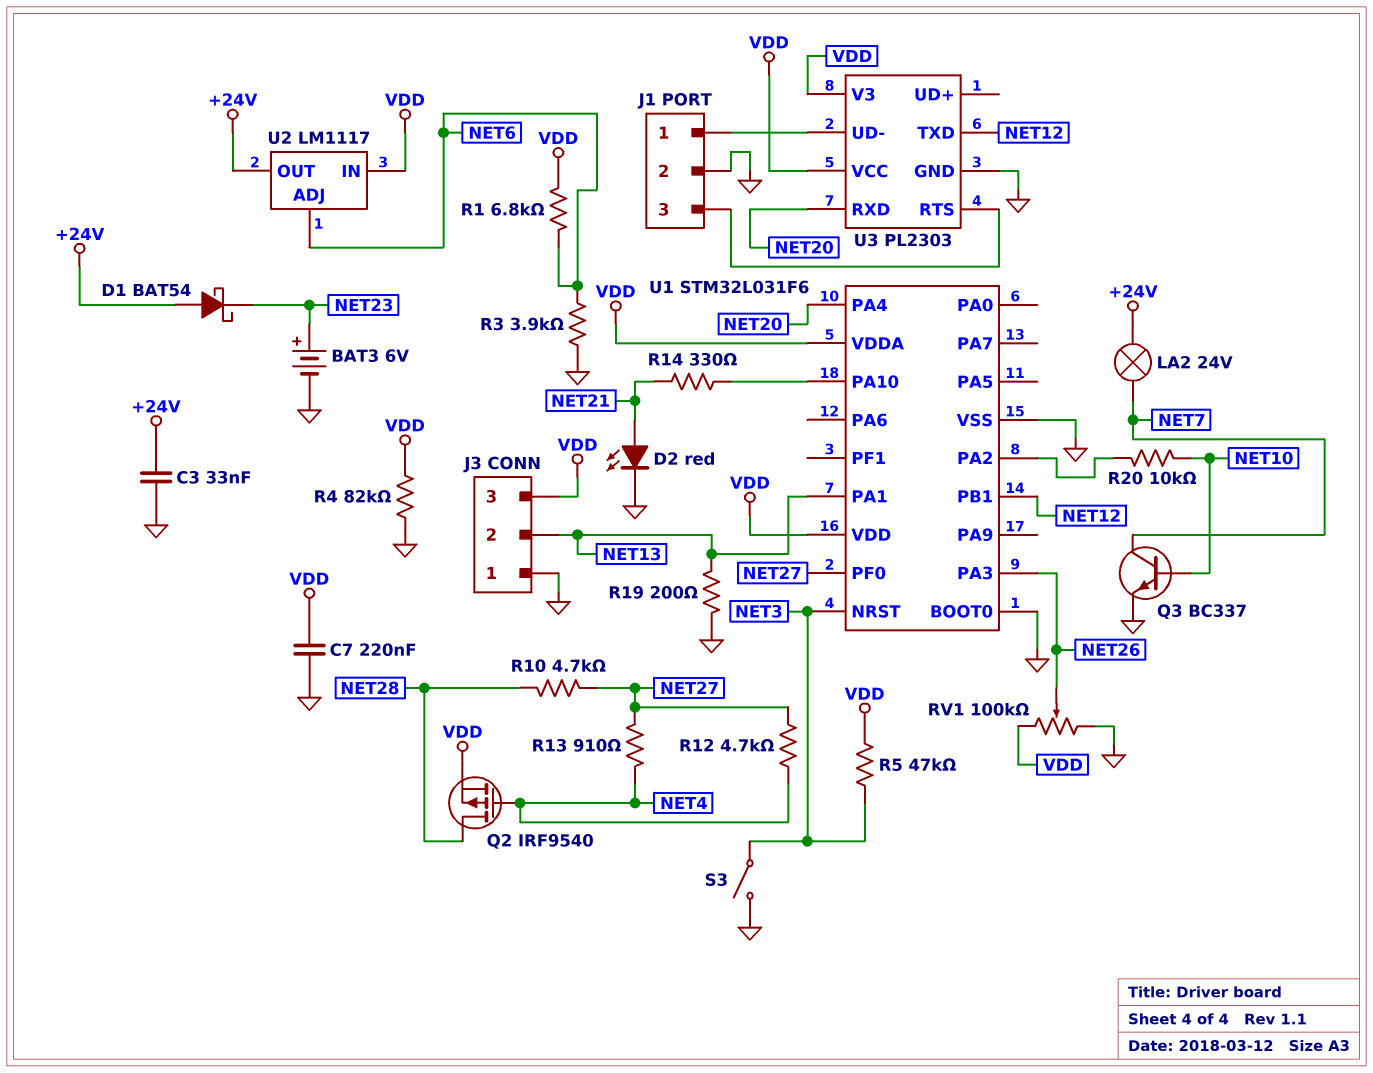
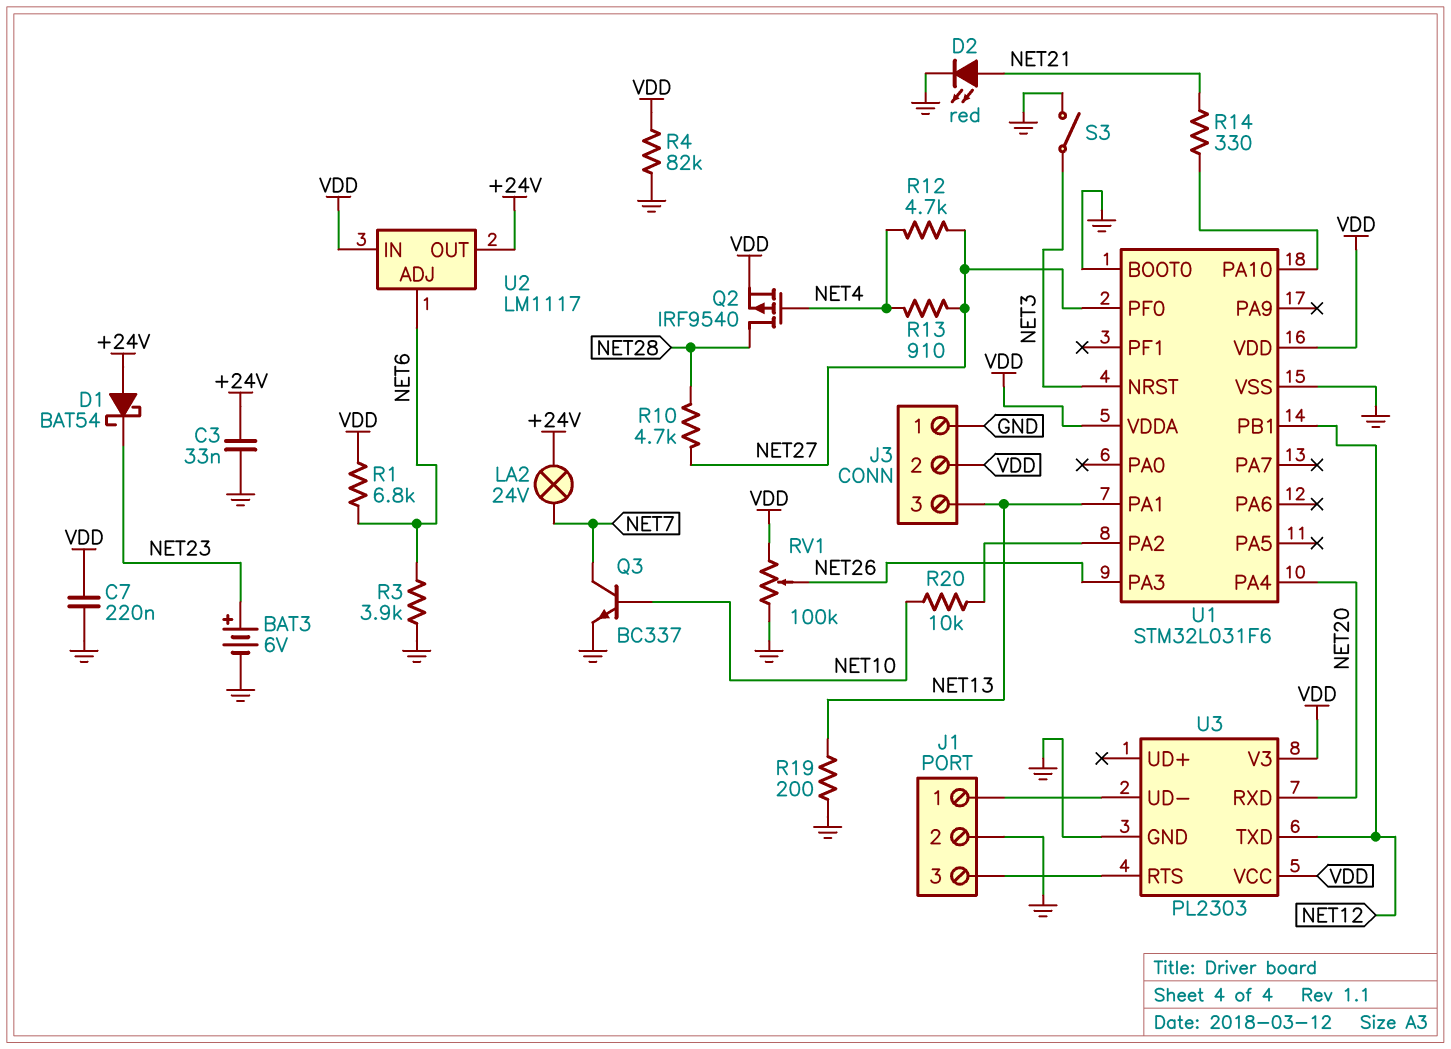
J3 pin 2: NET13 -> VDD
J3 pin 3: VDD -> NET13
R5: 47k (NET3, VDD) -> none

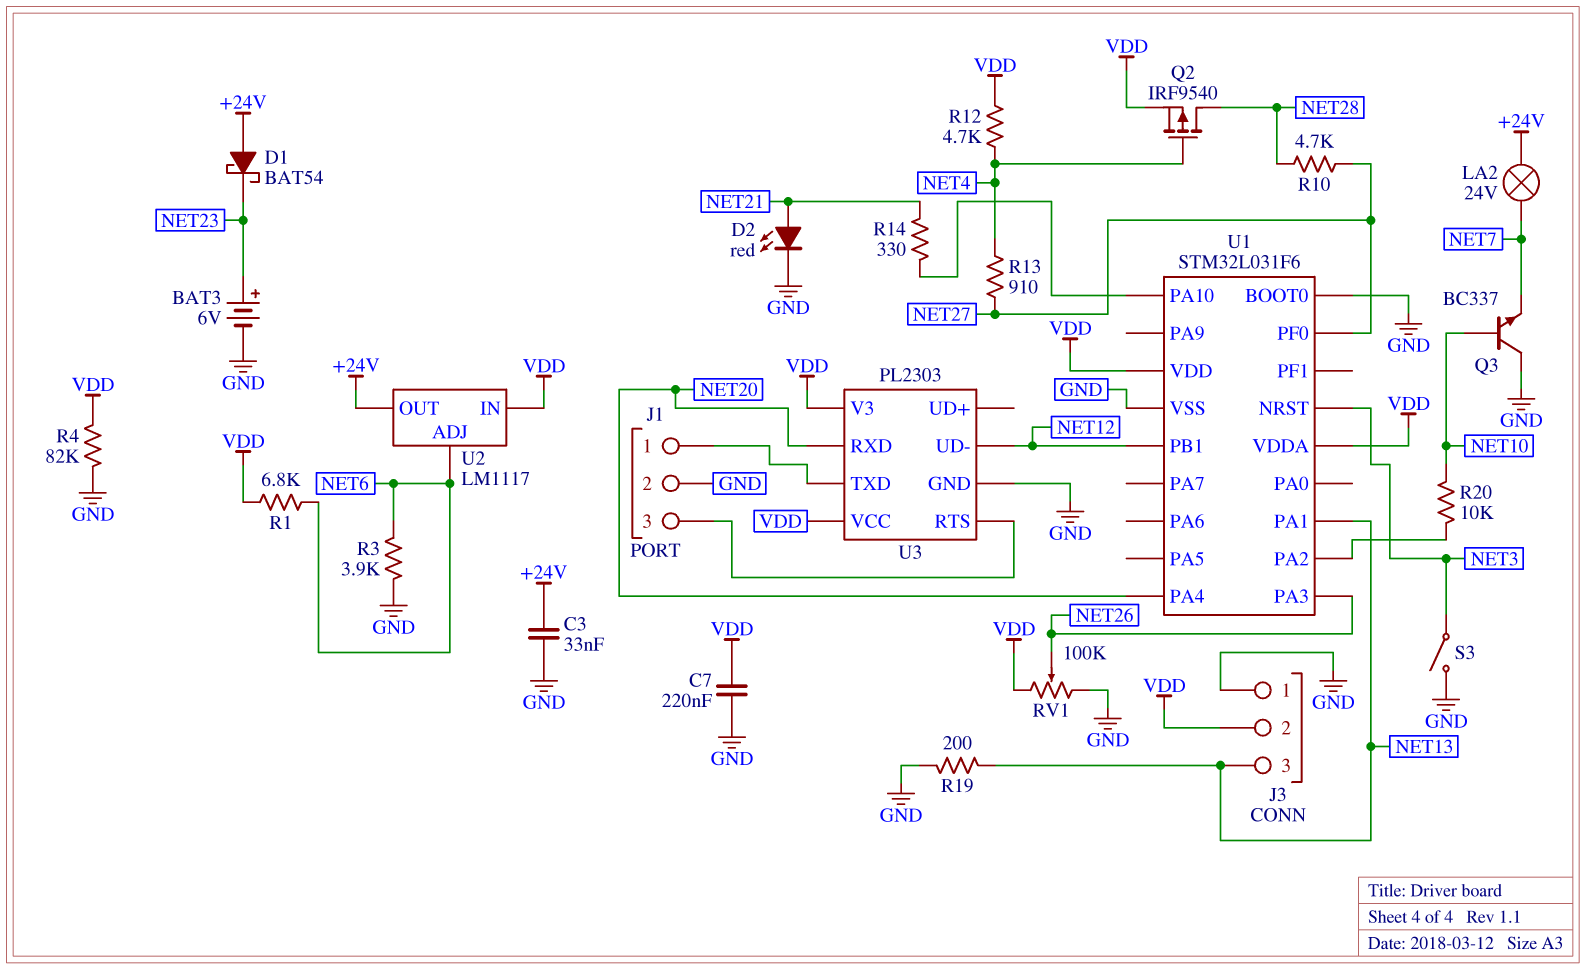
Q3: NPN BC337 (B NET10, C NET7, E GND) -> NPN BC337 (B NET10, C GND, E NET7)
R12: 4.7k (NET4, NET27) -> 4.7k (NET4, VDD)
U3 pin TXD: NET12 -> J1/1
U3 pin UD-: J1/1 -> NET12

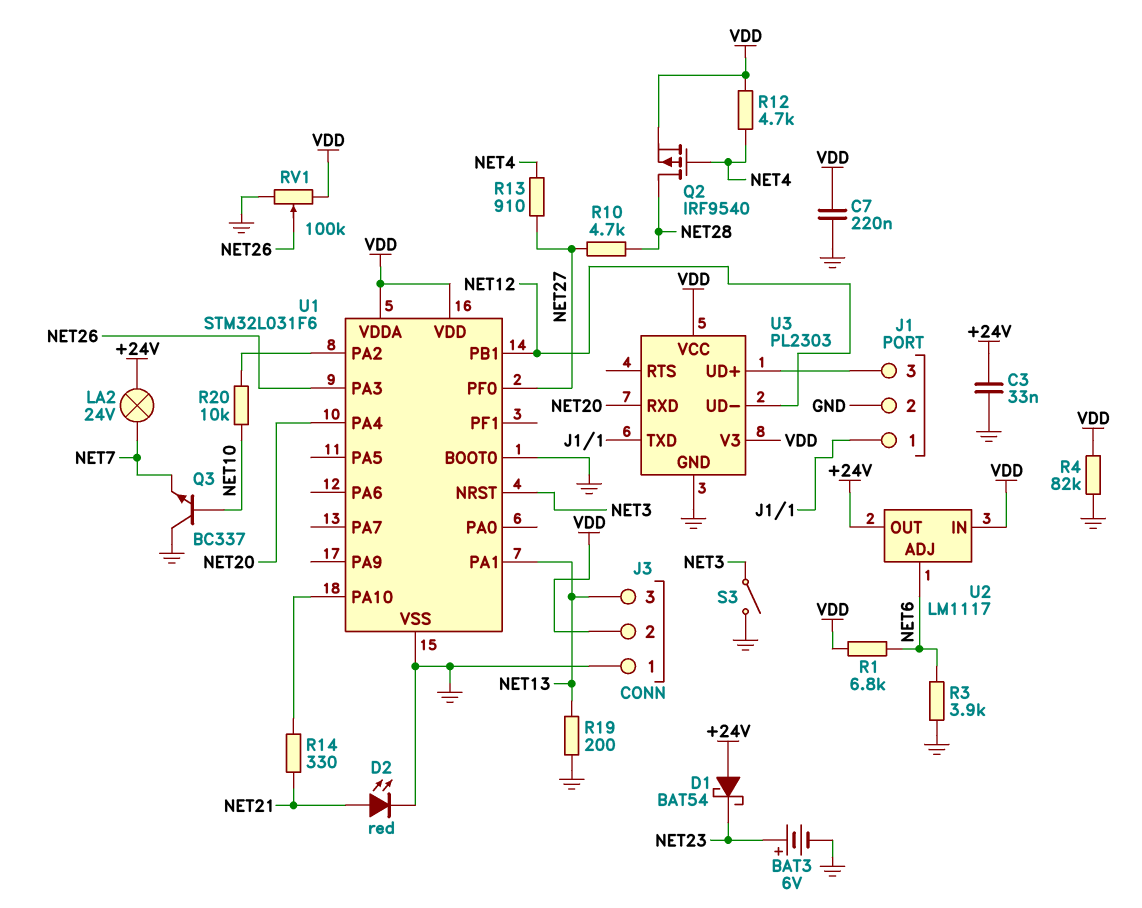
U3 pin RTS: J1/3 -> none
U3 pin UD+: none -> J1/3

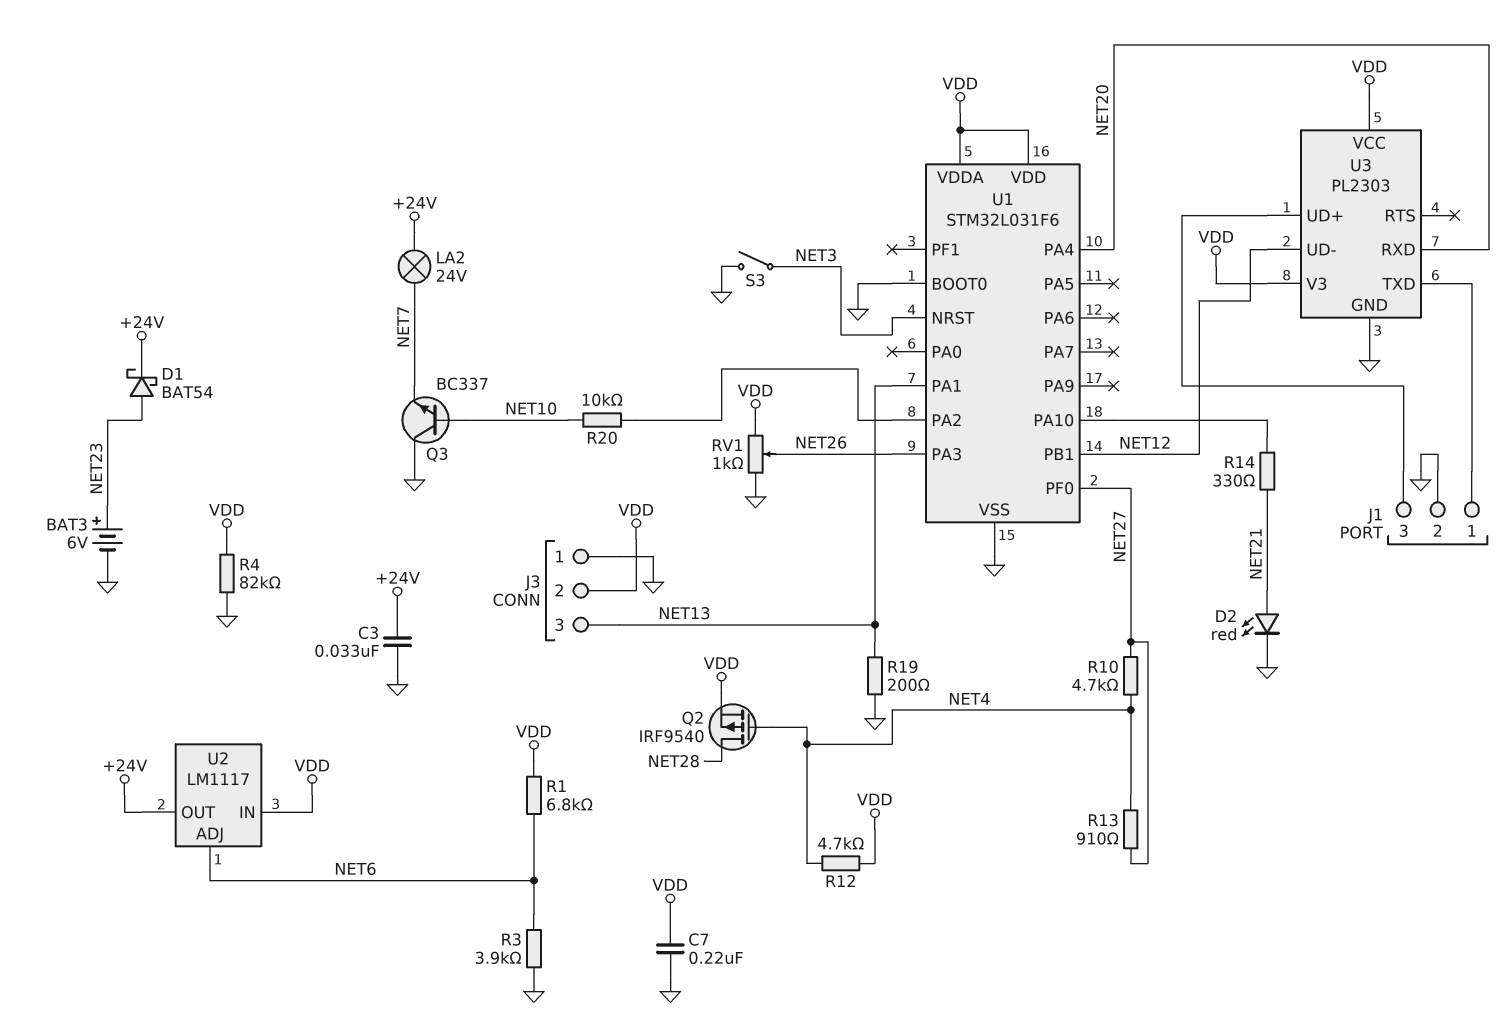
D1: schottky BAT54 (A +24V, K NET23) -> schottky BAT54 (A NET23, K +24V)
R10: 4.7k (NET27, NET28) -> 4.7k (NET4, NET27)
RV1: 100k (GND, VDD, wiper NET26) -> 1k (GND, VDD, wiper NET26)

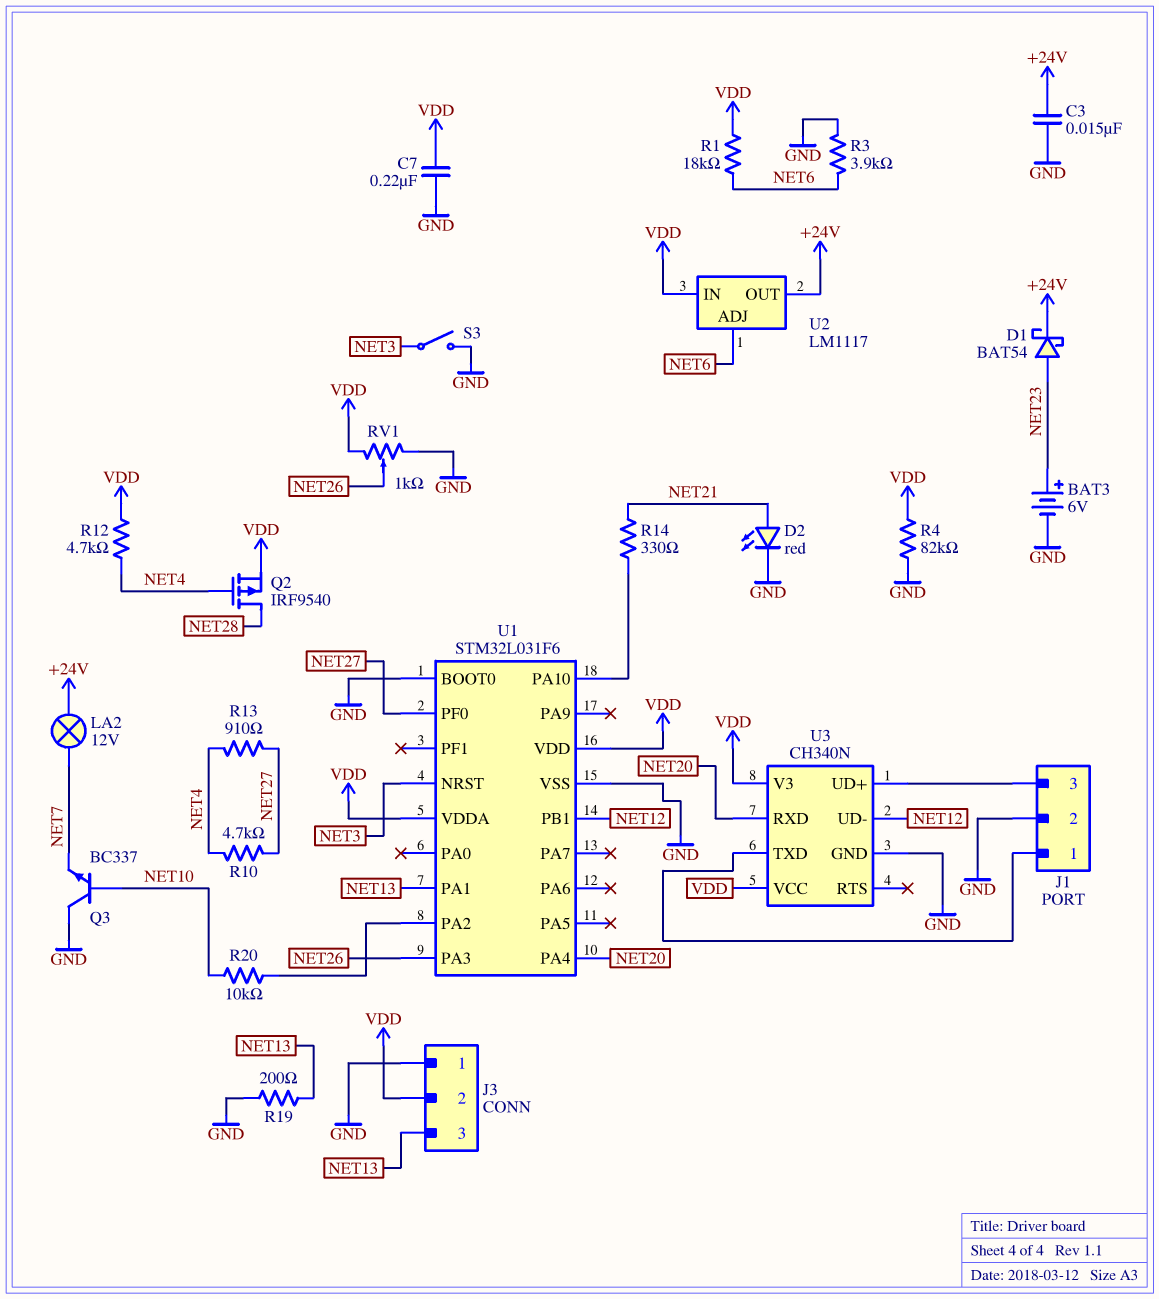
C3: 33nF (+24V, GND) -> 15nF (+24V, GND)
LA2: lamp 24V (+24V, NET7) -> lamp 12V (+24V, NET7)
R1: 6.8k (NET6, VDD) -> 18k (NET6, VDD)
U3: PL2303 -> CH340N

